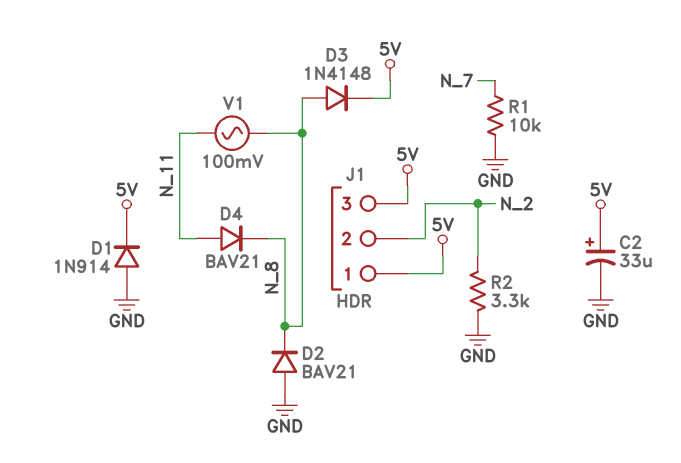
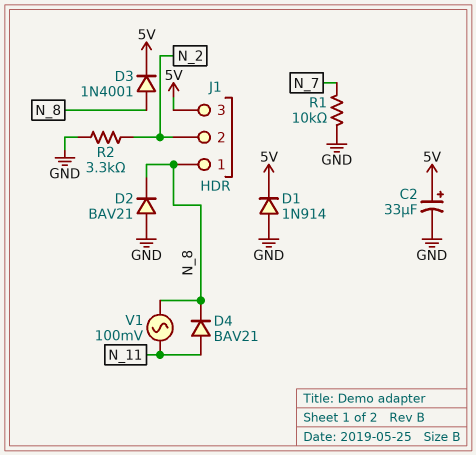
D3: diode 1N4148 (A N_8, K 5V) -> diode 1N4001 (A N_8, K 5V)
J1 pin 1: 5V -> N_8

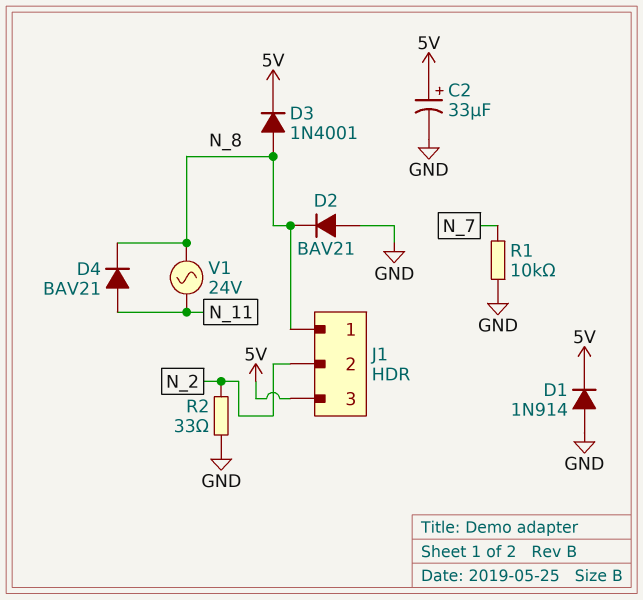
R2: 3.3k (GND, N_2) -> 33 (GND, N_2)
V1: AC 100mV (N_8, N_11) -> AC 24V (N_8, N_11)

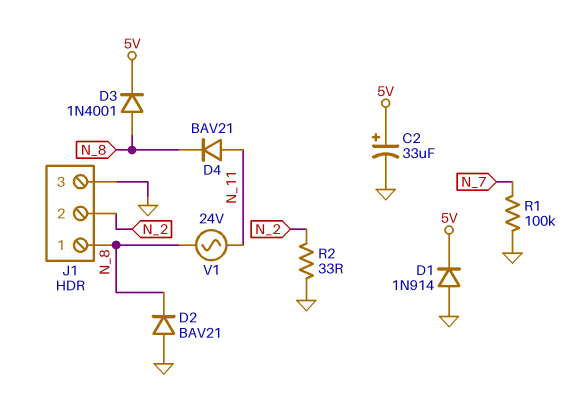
J1 pin 3: 5V -> GND
R1: 10k (GND, N_7) -> 100k (GND, N_7)

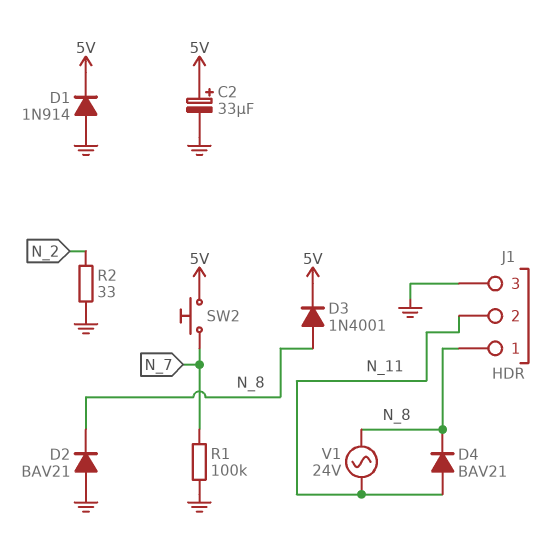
J1 pin 2: N_2 -> N_11
SW2: none -> button (5V, N_7)

